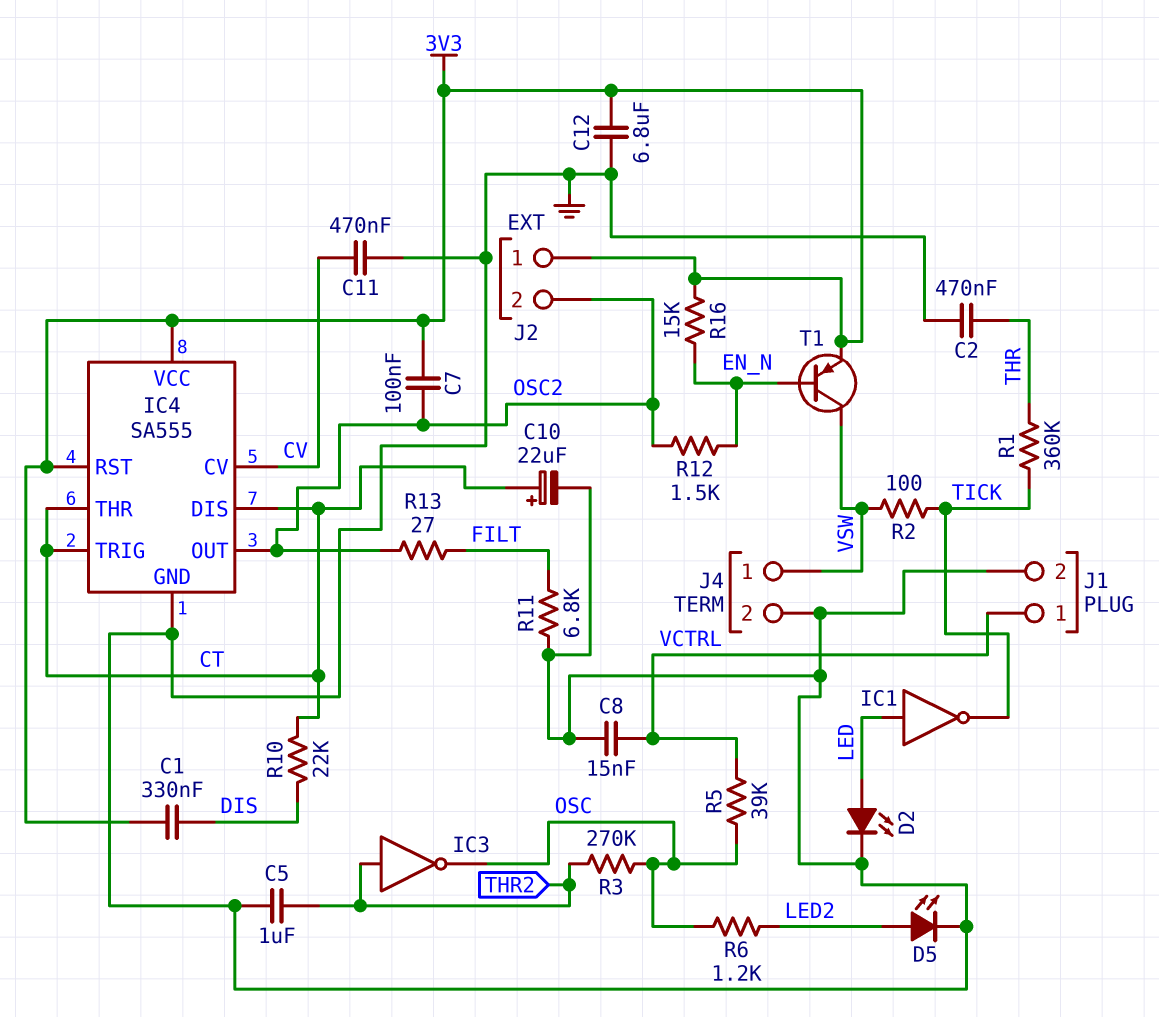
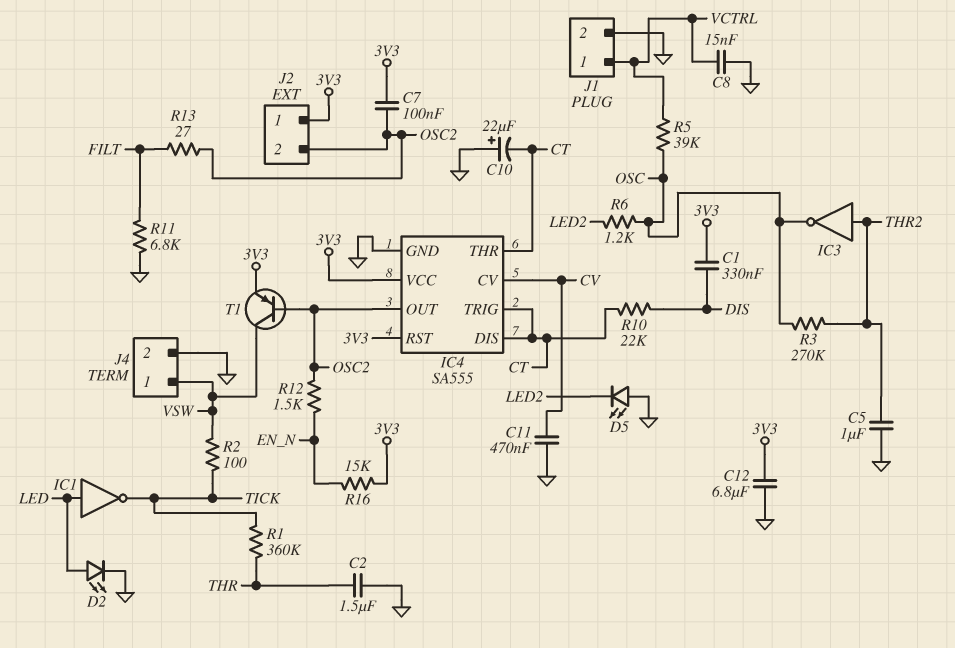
C2: 470nF (GND, THR) -> 1.5uF (GND, THR)
C10: 22uF (plus CT, minus GND) -> 22uF (plus GND, minus CT)
D5: LED (A LED2, K GND) -> LED (A GND, K LED2)
T1: PNP (B EN_N, C VSW, E 3V3) -> PNP (B OSC2, C VSW, E 3V3)

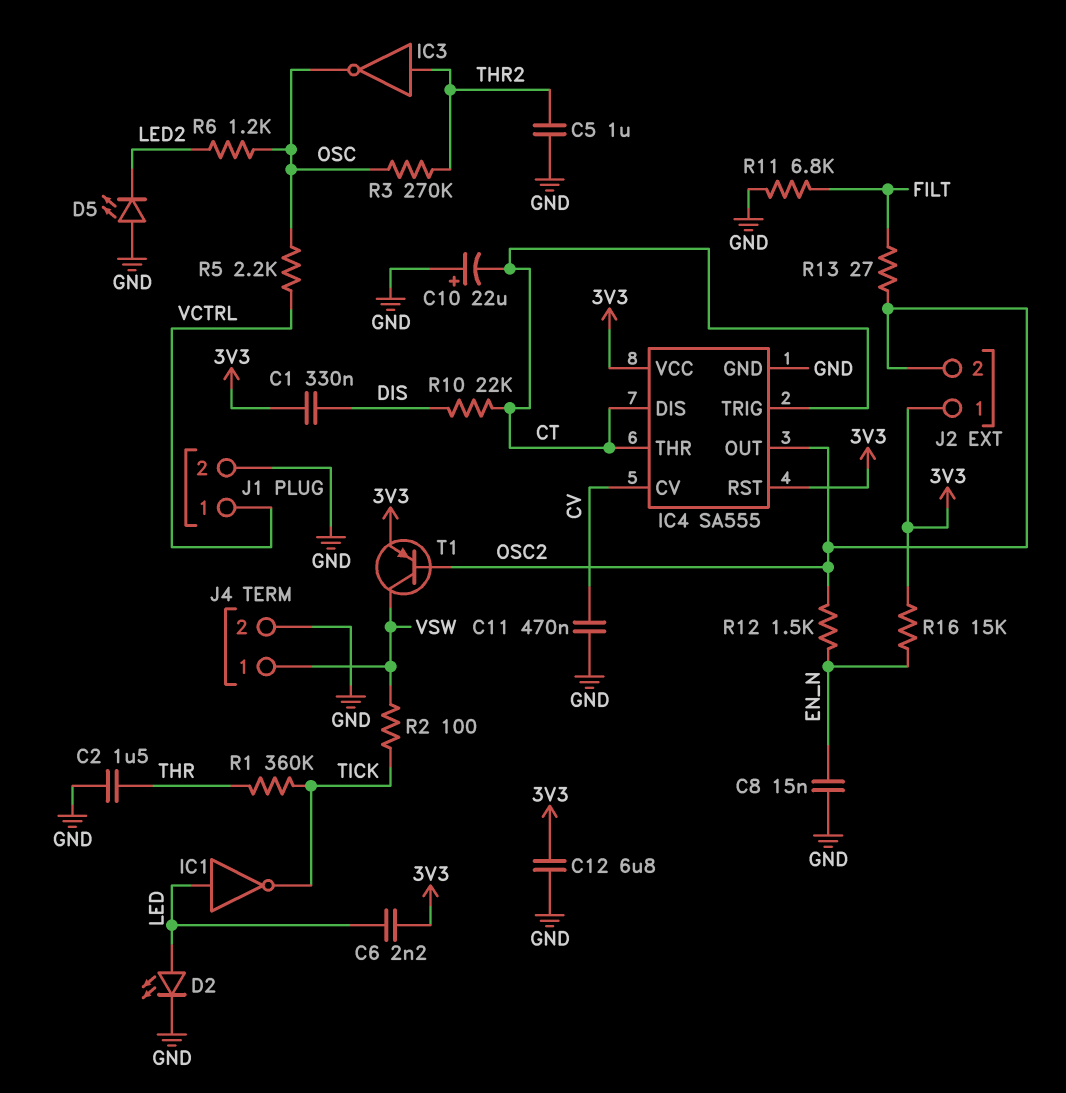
C6: none -> 2.2nF (3V3, LED)
C7: 100nF (3V3, OSC2) -> none
C8: 15nF (GND, VCTRL) -> 15nF (EN_N, GND)
R5: 39k (OSC, VCTRL) -> 2.2k (OSC, VCTRL)

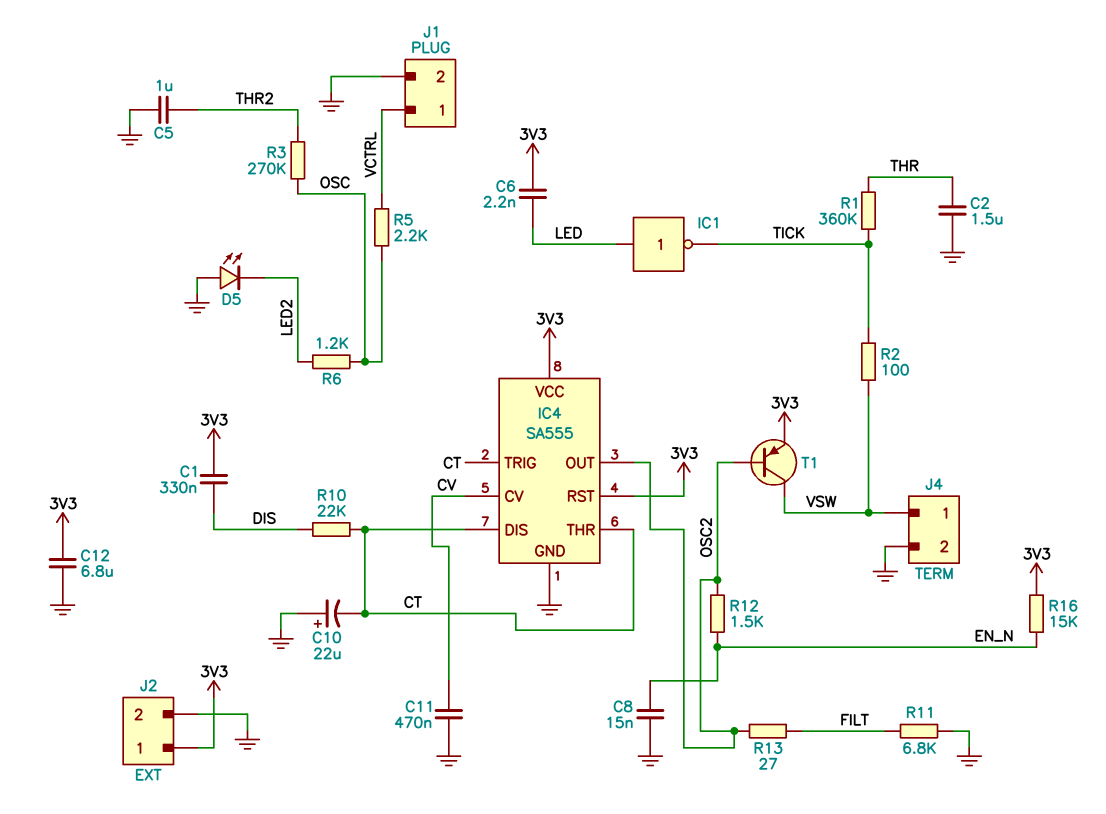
D2: LED (A LED, K GND) -> none
IC3: NOT (in THR2, out OSC) -> none
J2 pin 2: OSC2 -> GND

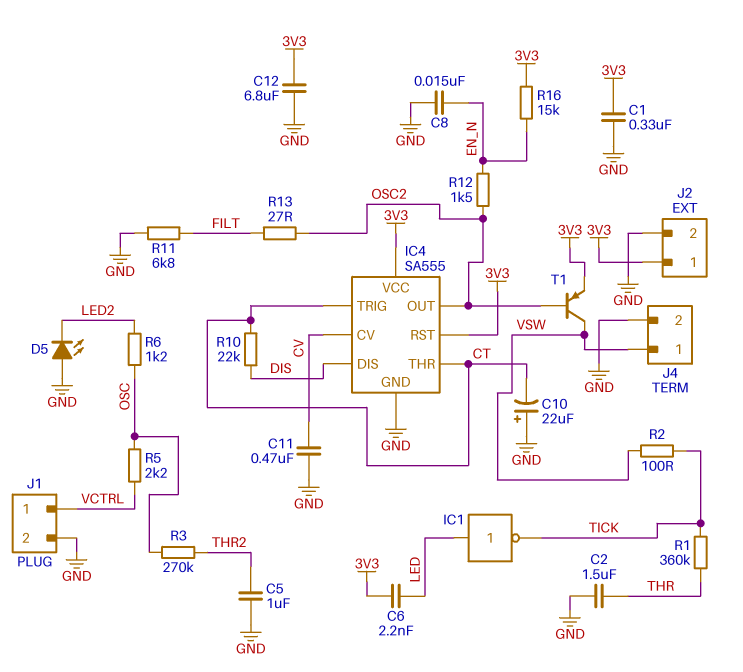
C1: 330nF (3V3, DIS) -> 330nF (3V3, GND)
IC4 pin DIS: CT -> DIS

